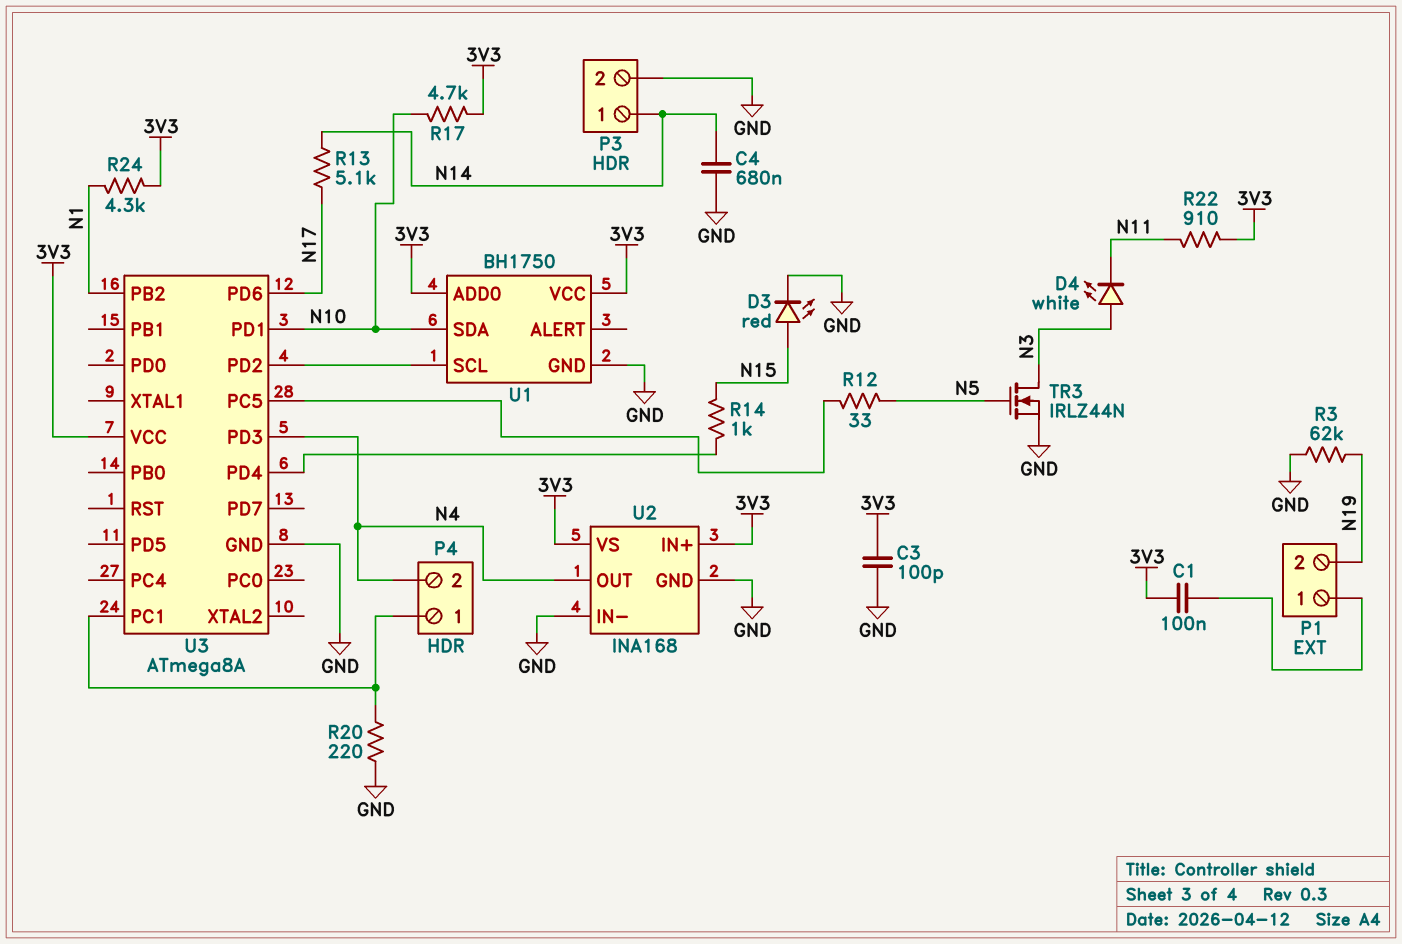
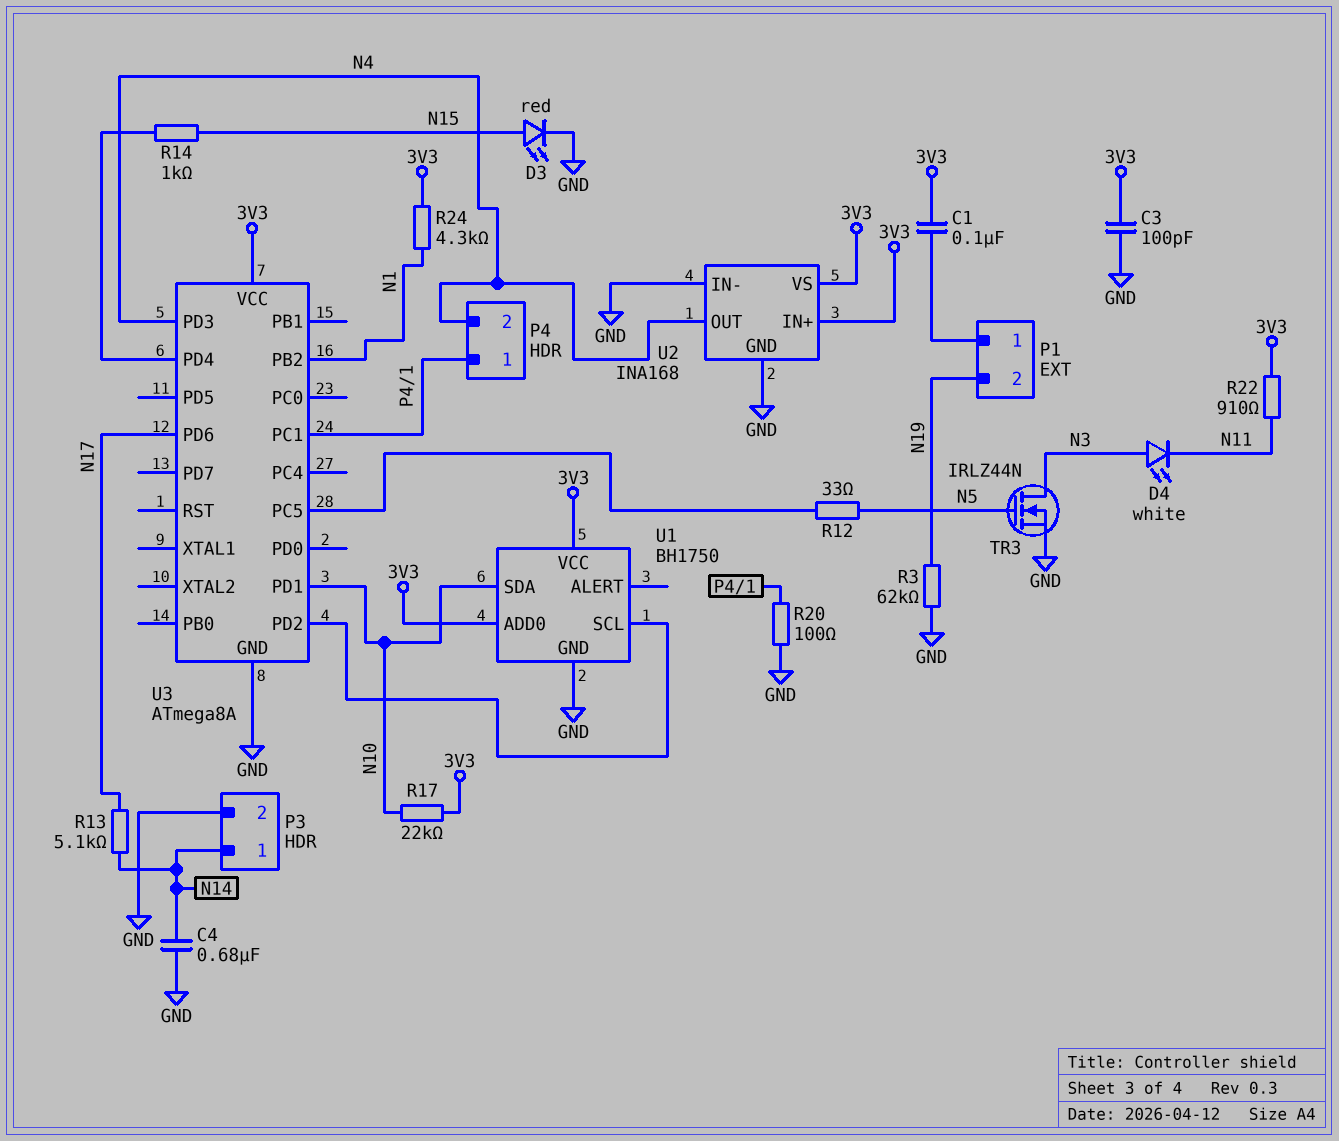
R17: 4.7k (3V3, N10) -> 22k (3V3, N10)
R20: 220 (GND, P4/1) -> 100 (GND, P4/1)

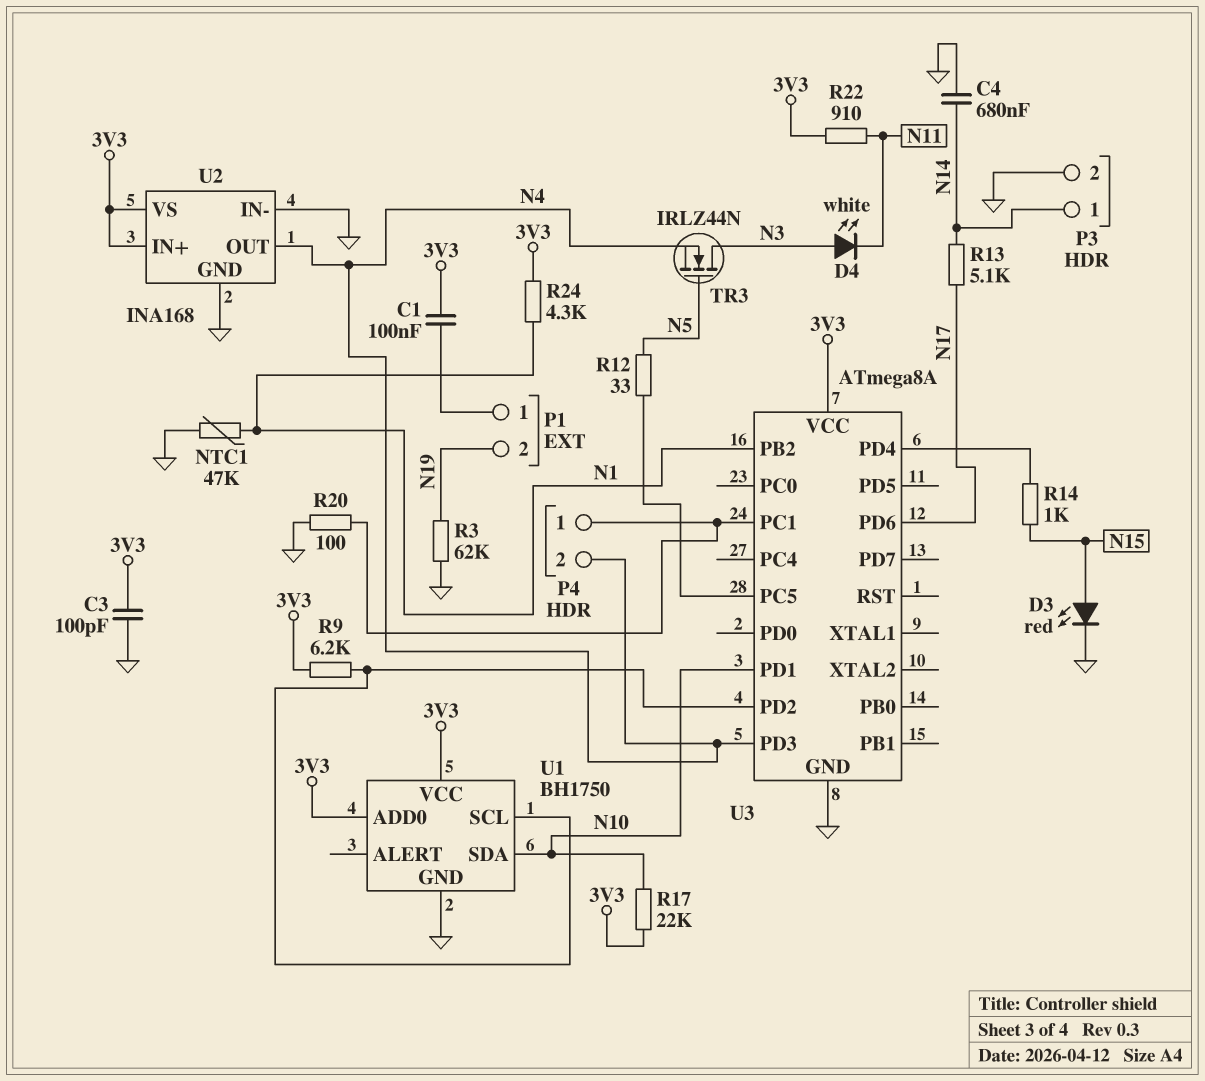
NTC1: none -> 47k (GND, N1)
R9: none -> 6.2k (3V3, U1/SCL)
TR3: NMOS IRLZ44N (G N5, D N3, S GND) -> NMOS IRLZ44N (G N5, D N3, S N4)

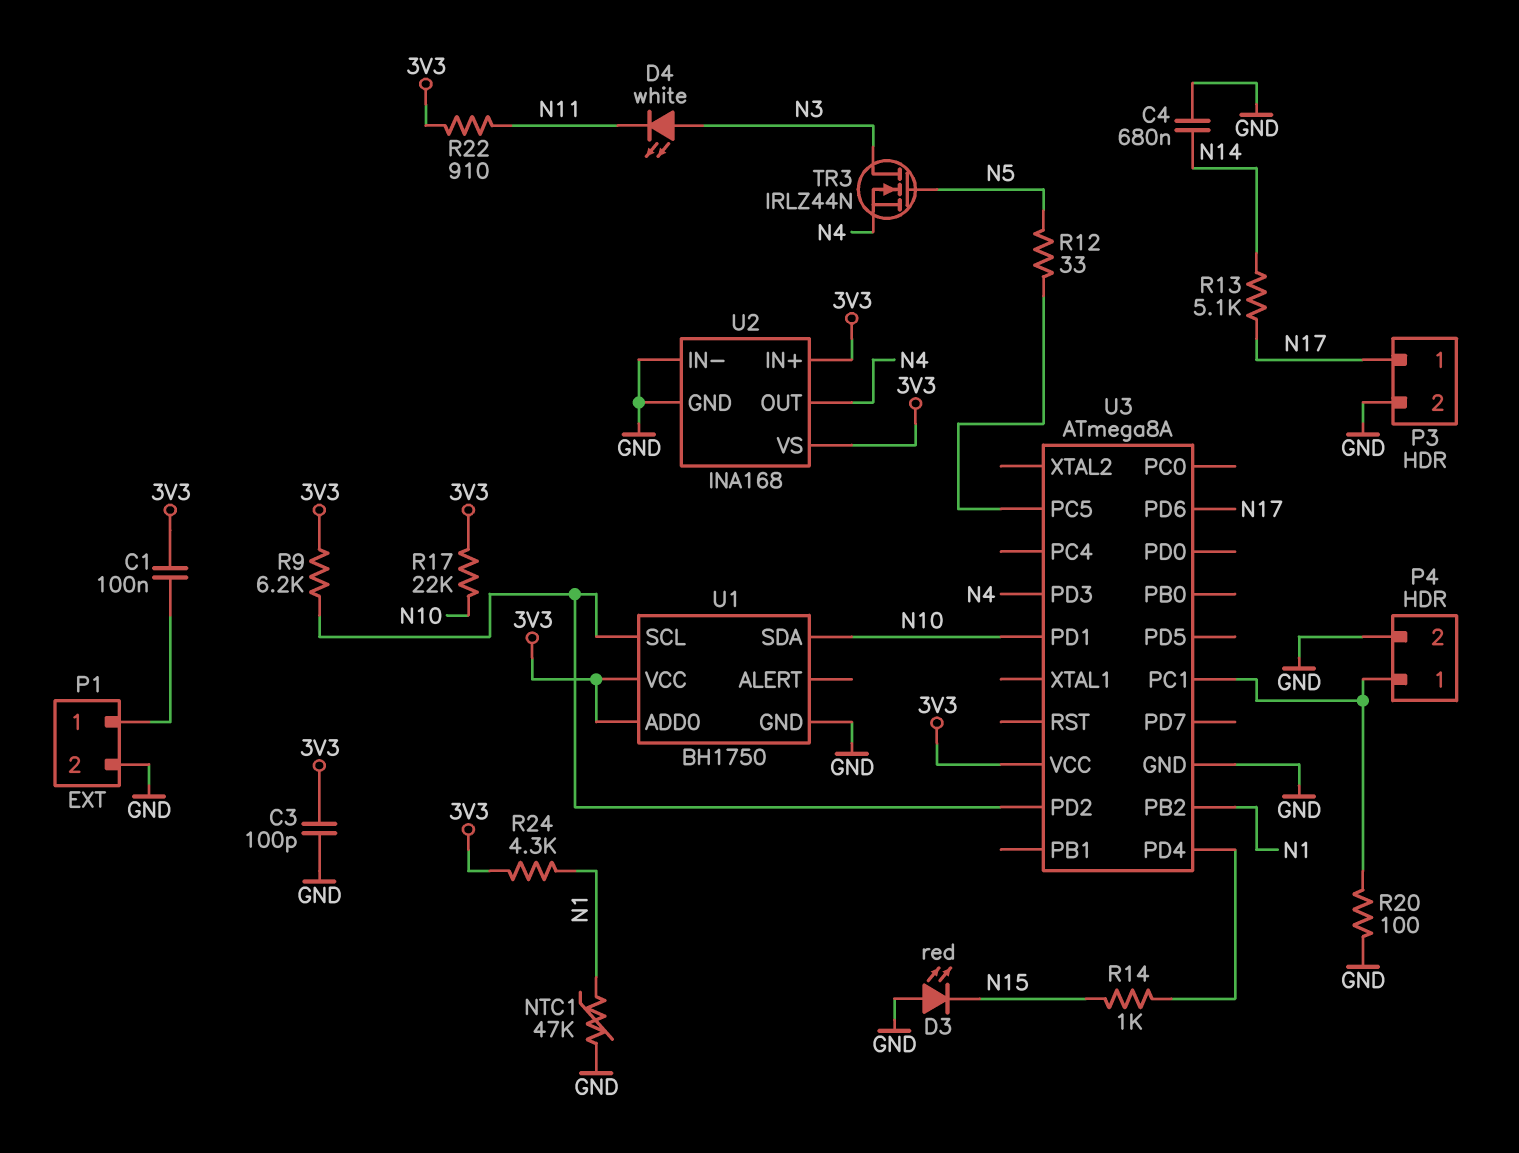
D3: LED red (A N15, K GND) -> LED red (A GND, K N15)
P1 pin 2: N19 -> GND
P3 pin 1: N14 -> N17
P4 pin 2: N4 -> GND
R3: 62k (GND, N19) -> none

